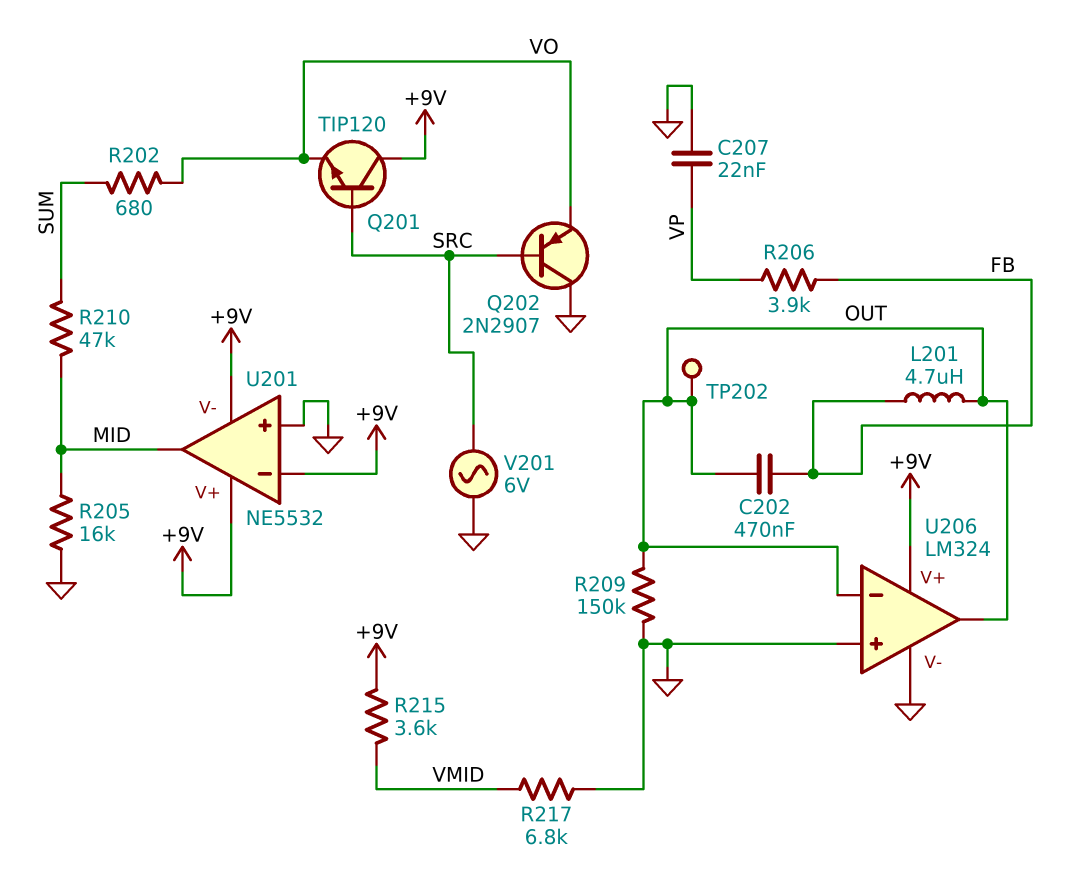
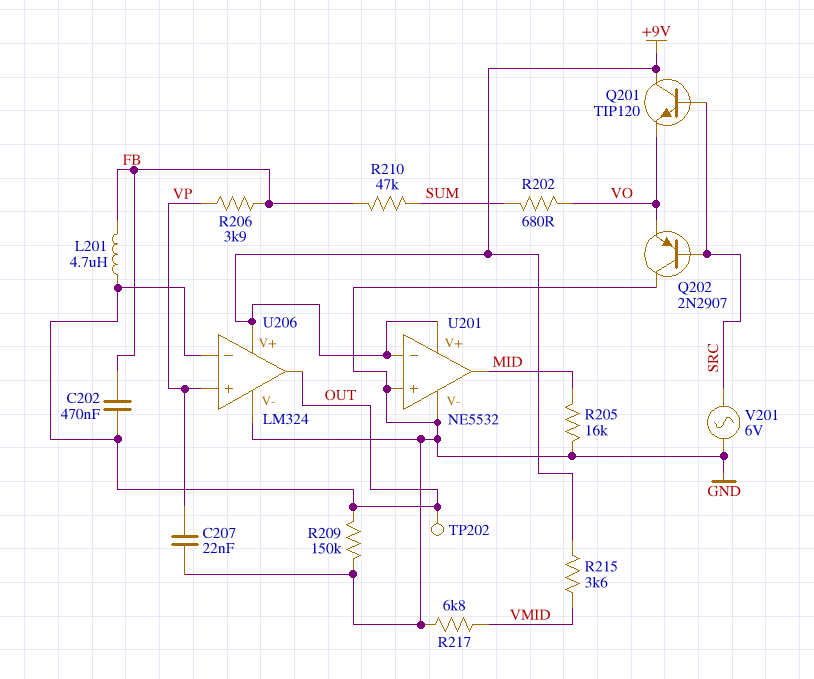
R210: 47k (MID, SUM) -> 47k (FB, SUM)
U201 pin V-: +9V -> GND
U206 pin in+: GND -> VP

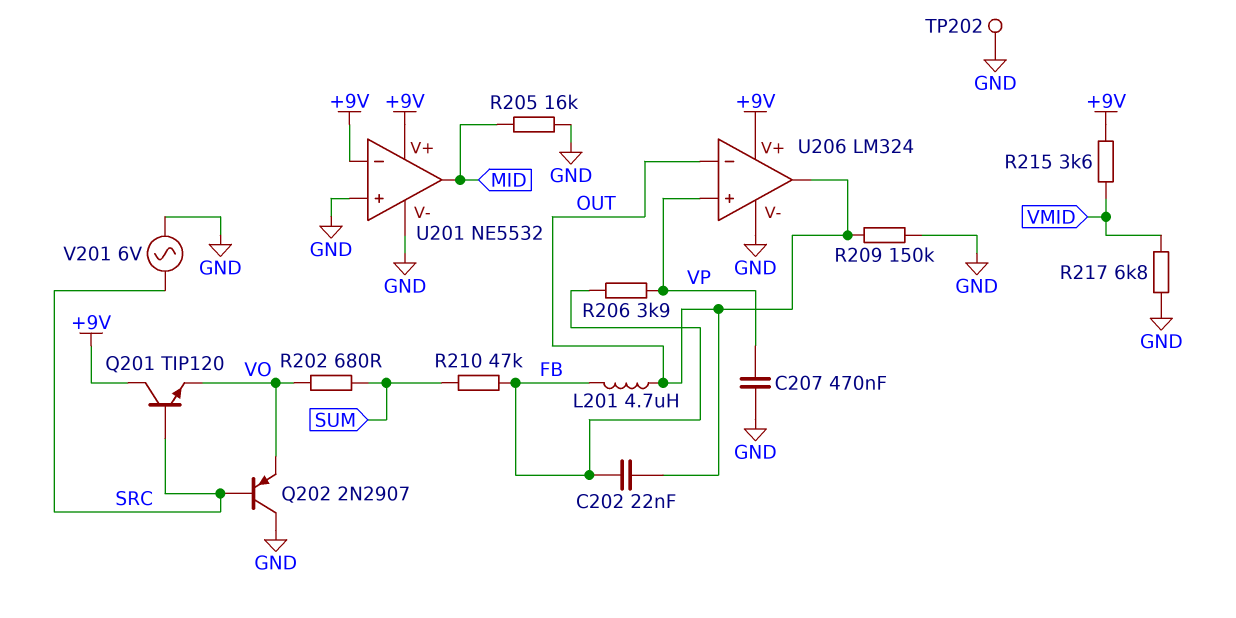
C202: 470nF (FB, OUT) -> 22nF (FB, OUT)
C207: 22nF (GND, VP) -> 470nF (GND, VP)
TP202: test point (OUT) -> test point (GND)

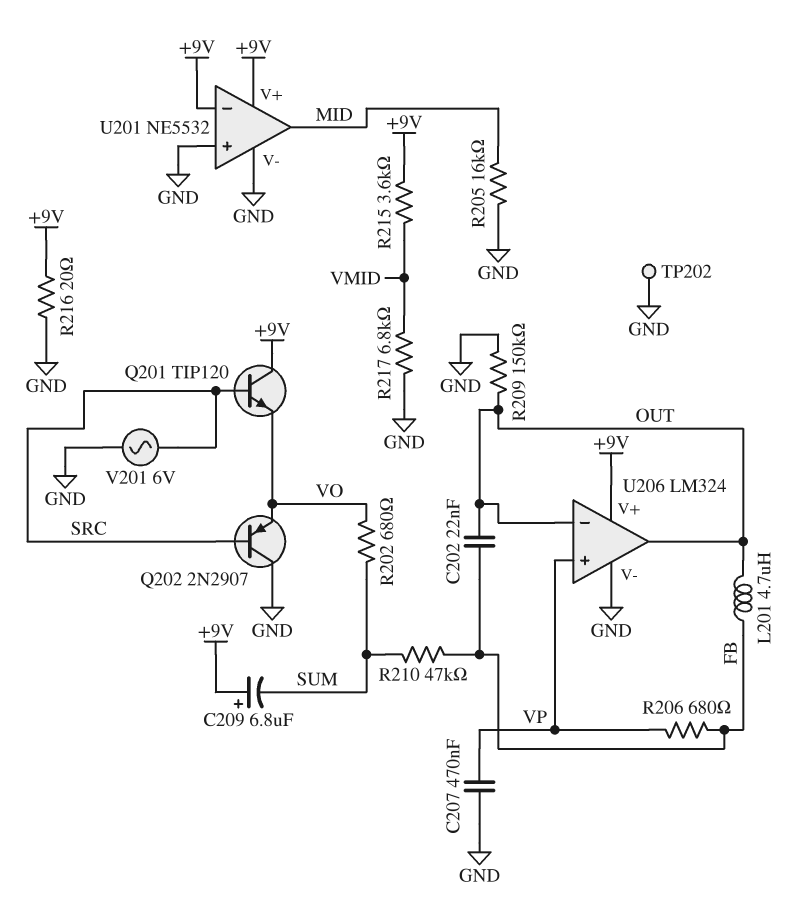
C209: none -> 6.8uF (plus +9V, minus SUM)
R206: 3.9k (FB, VP) -> 680 (FB, VP)
R216: none -> 20 (+9V, GND)

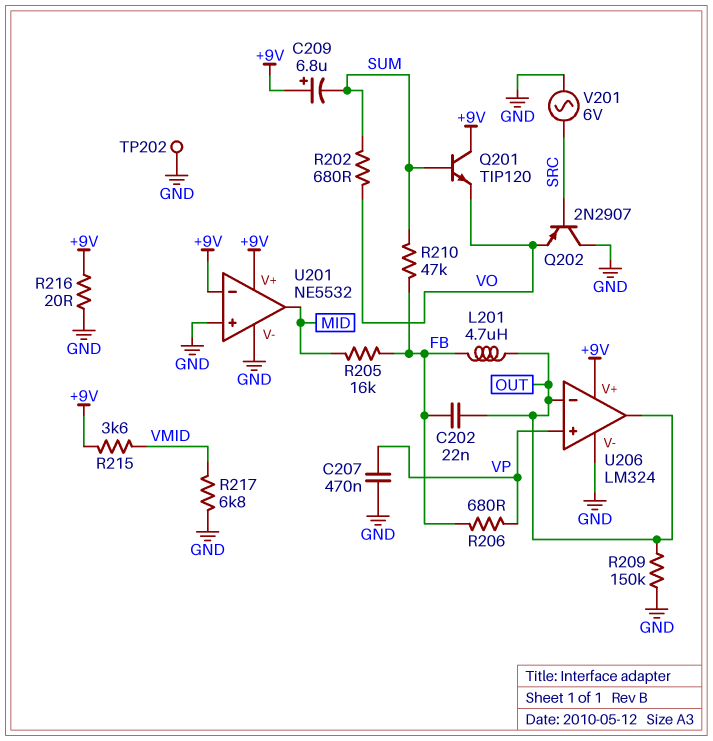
Q201: NPN TIP120 (B SRC, C +9V, E VO) -> NPN TIP120 (B SUM, C +9V, E VO)
R205: 16k (GND, MID) -> 16k (FB, MID)

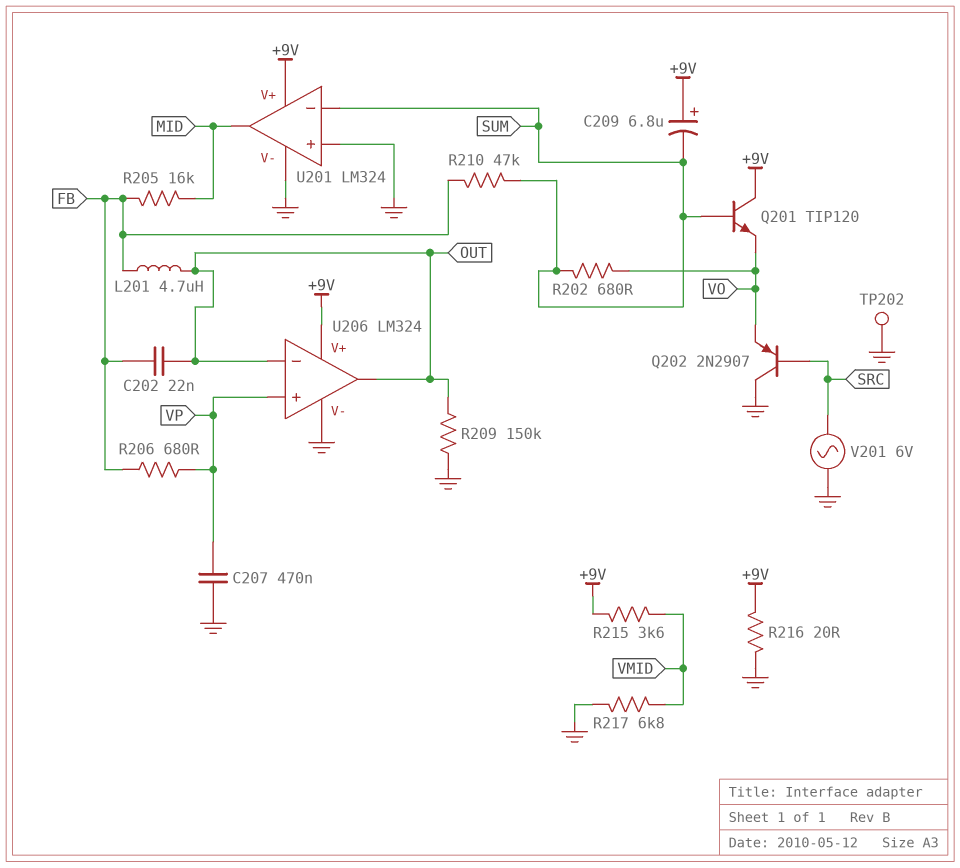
U201: NE5532 -> LM324
U201 pin in-: +9V -> SUM

